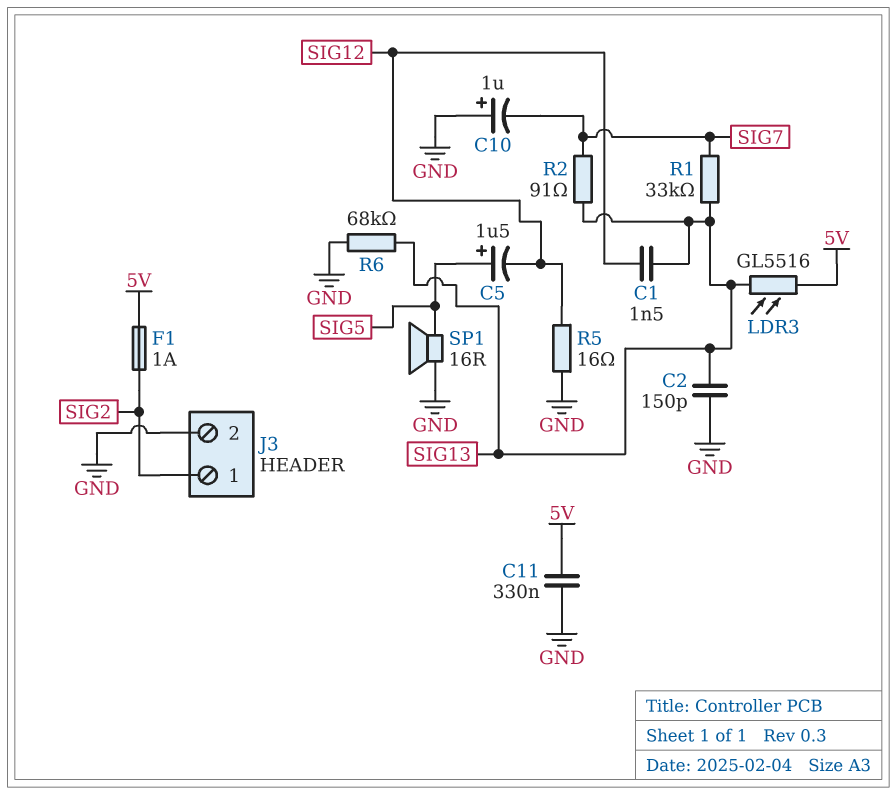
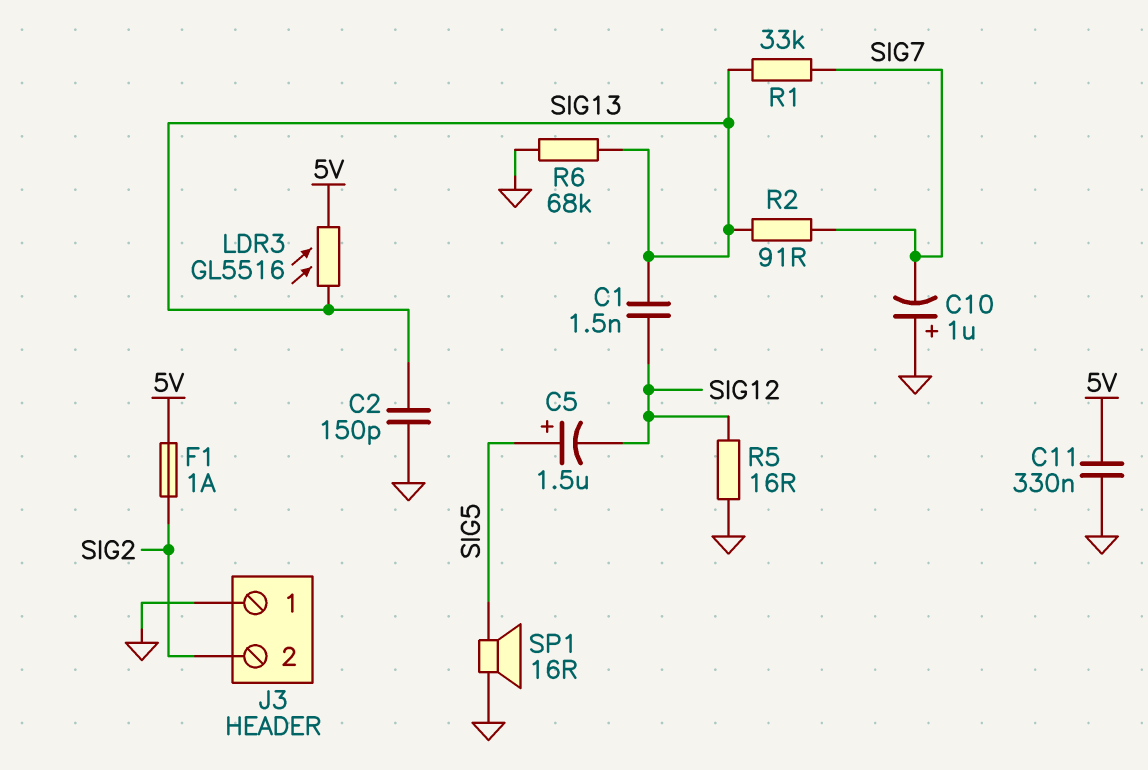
J3 pin 1: SIG2 -> GND
J3 pin 2: GND -> SIG2

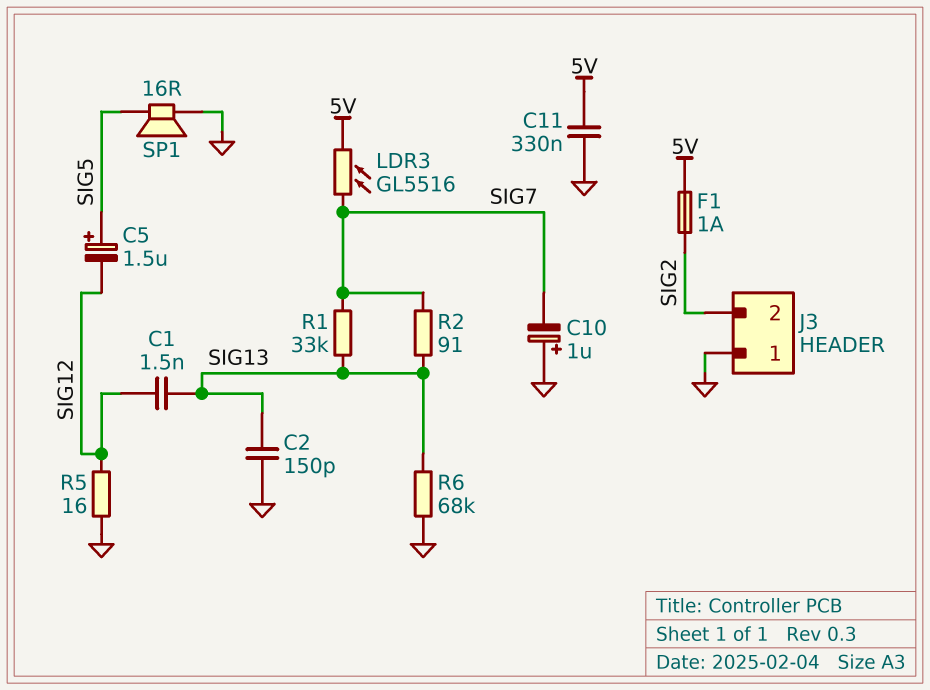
LDR3: GL5516 (5V, SIG13) -> GL5516 (5V, SIG7)

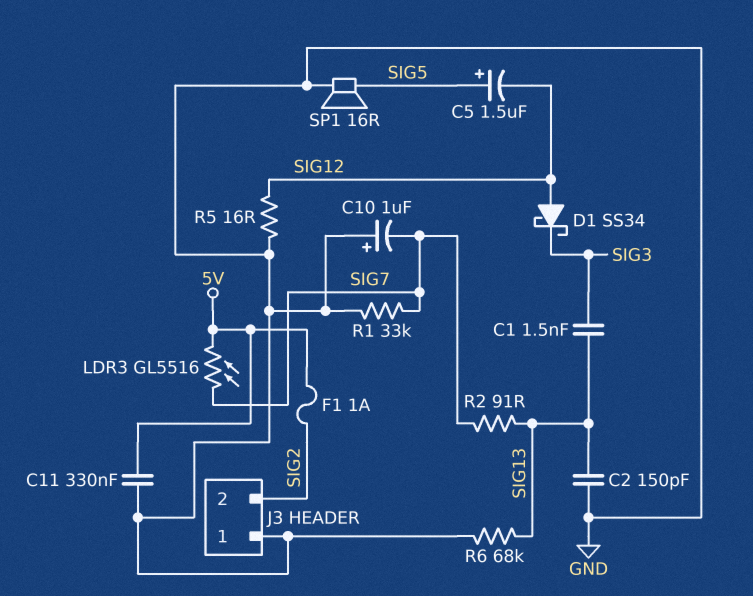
C1: 1.5nF (SIG12, SIG13) -> 1.5nF (SIG3, SIG13)
D1: none -> schottky SS34 (A SIG12, K SIG3)
R1: 33k (SIG7, SIG13) -> 33k (GND, SIG7)

